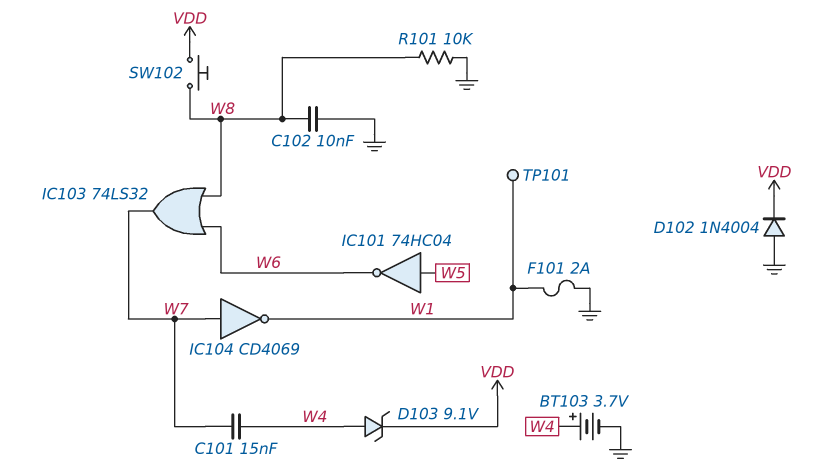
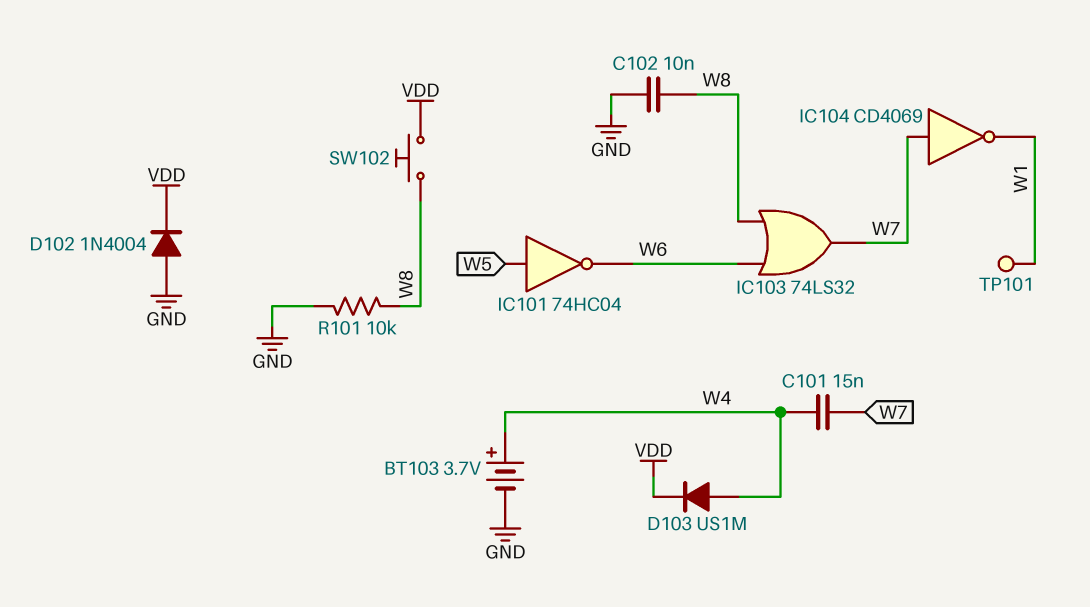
D103: zener 9.1V (A W4, K VDD) -> diode US1M (A W4, K VDD)
F101: 2A (GND, W1) -> none

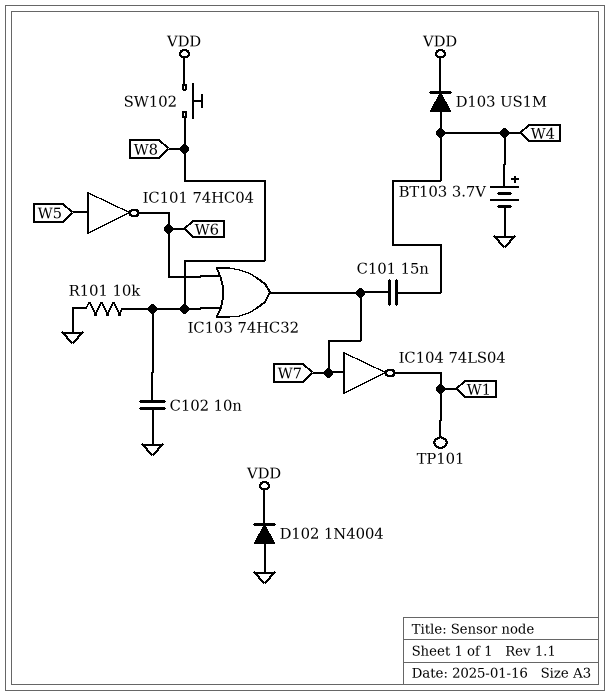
IC103: OR 74LS32 (in W6, in W8, out W7) -> OR 74HC32 (in W6, in W8, out W7)
IC104: NOT CD4069 (in W7, out W1) -> NOT 74LS04 (in W7, out W1)

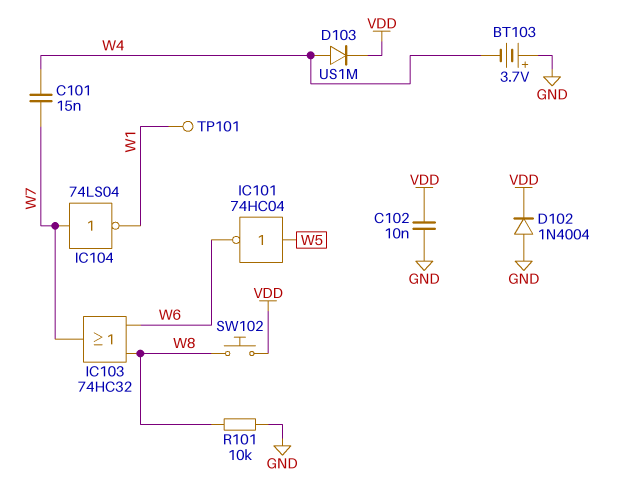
BT103: 3.7V (plus W4, minus GND) -> 3.7V (plus GND, minus W4)
C102: 10nF (GND, W8) -> 10nF (GND, VDD)

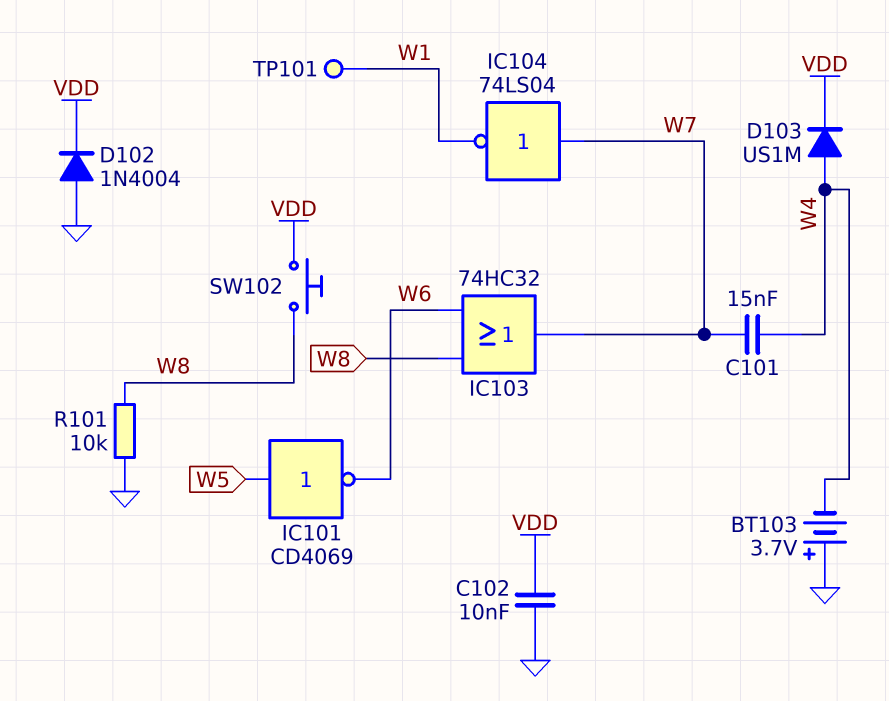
IC101: NOT 74HC04 (in W5, out W6) -> NOT CD4069 (in W5, out W6)

